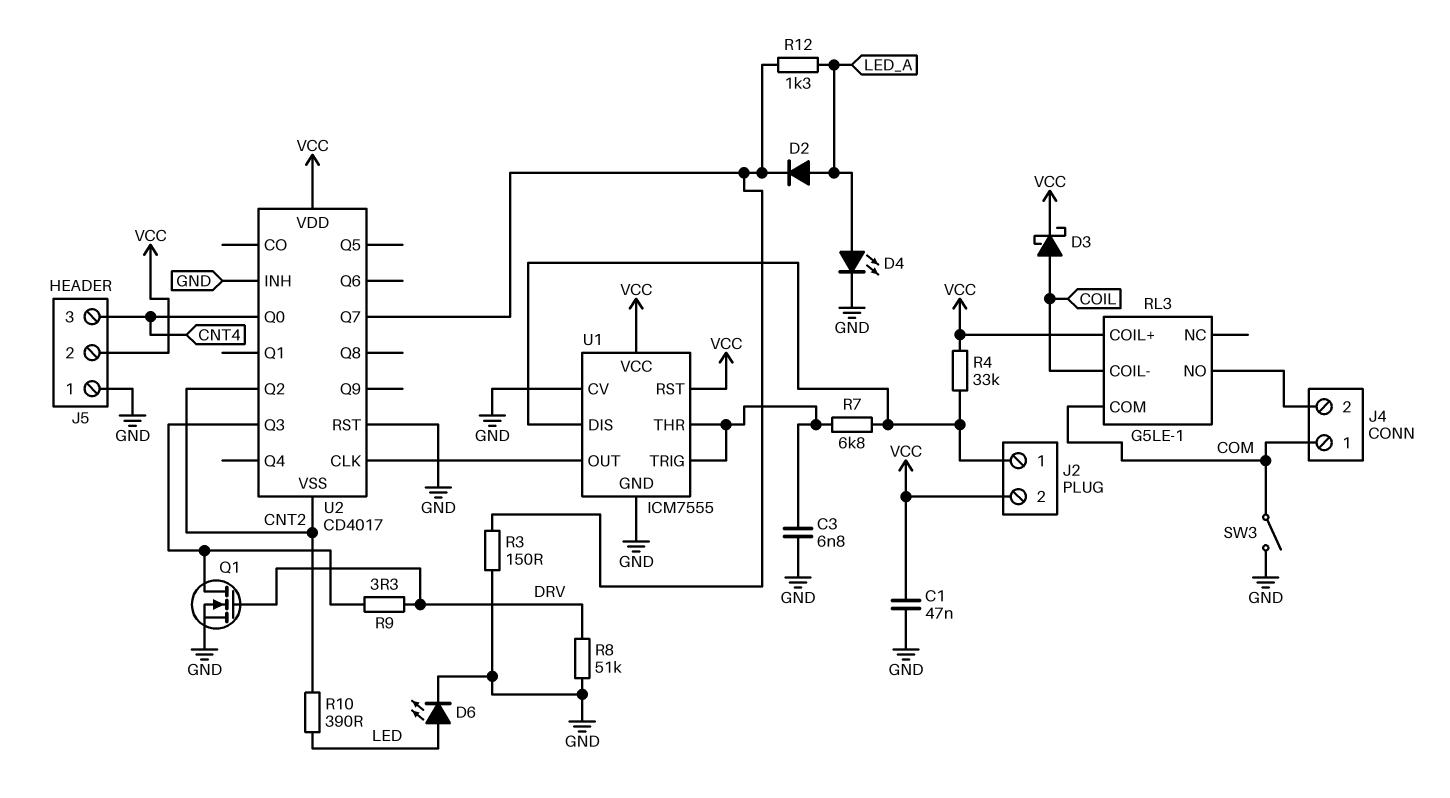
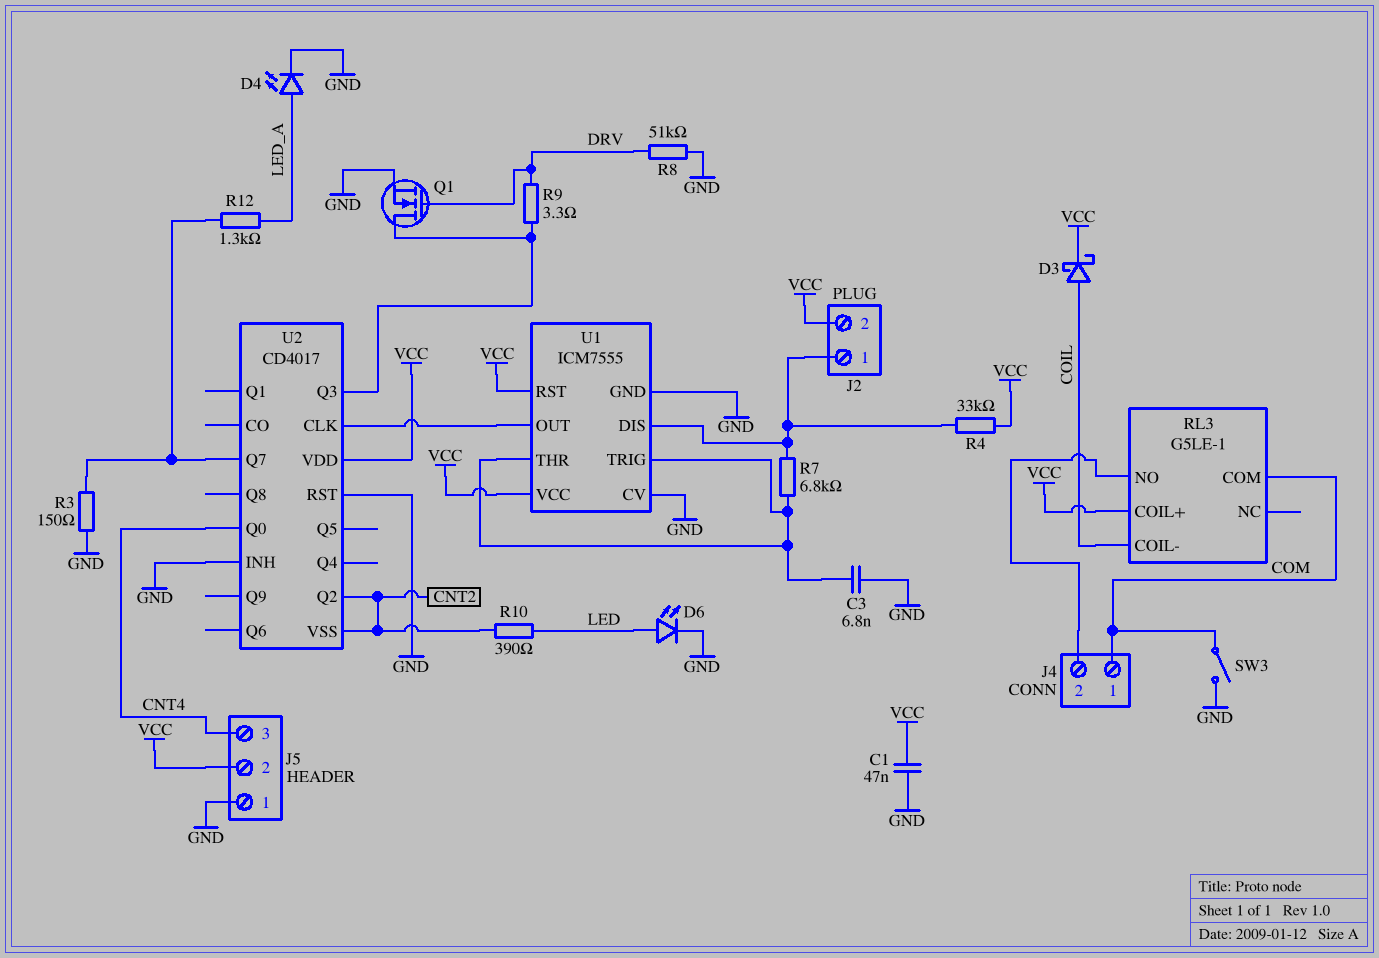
D2: diode (A LED_A, K U2/Q7) -> none

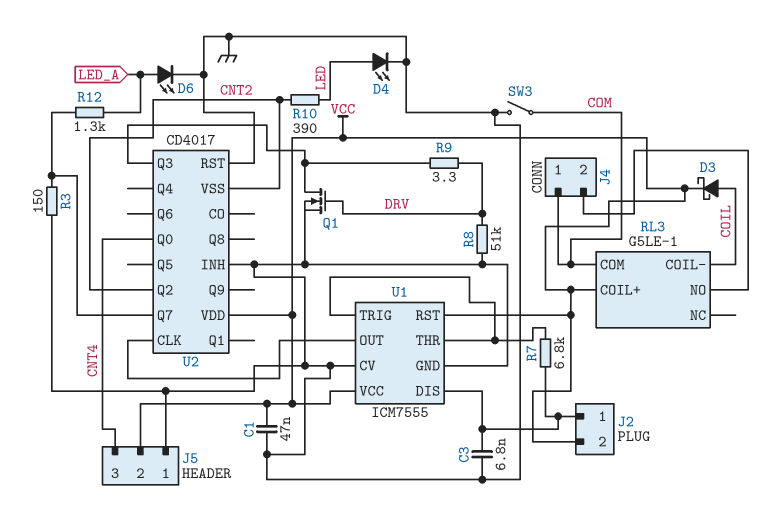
C3: 6.8nF (GND, U1/THR) -> 6.8nF (GND, J2/1)
D4: LED (A LED_A, K GND) -> LED (A LED, K GND)
D6: LED (A LED, K GND) -> LED (A LED_A, K GND)
R4: 33k (J2/1, VCC) -> none

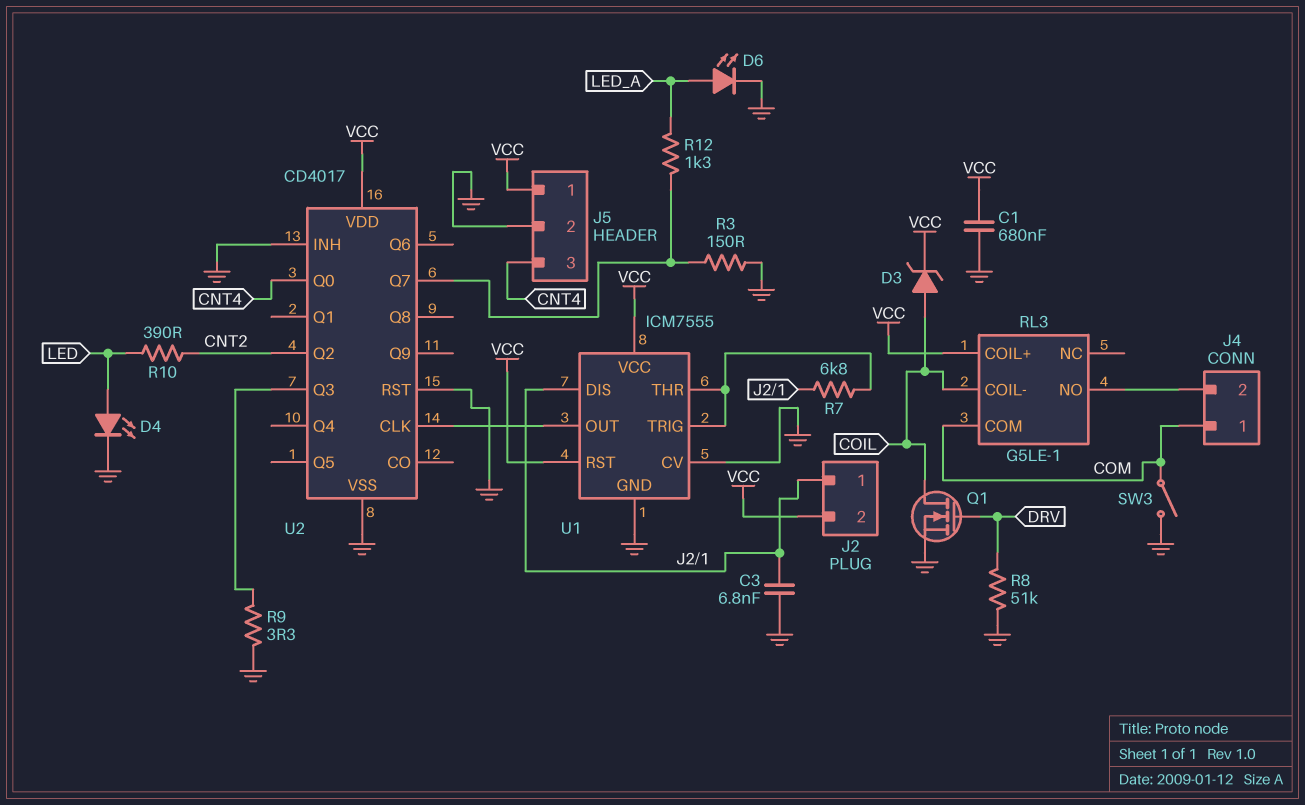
C1: 47nF (GND, VCC) -> 680nF (GND, VCC)
D3: schottky (A COIL, K VCC) -> zener (A COIL, K VCC)
J5 pin 1: GND -> VCC
J5 pin 2: VCC -> GND
Q1: NMOS (G DRV, D U2/Q3, S GND) -> NMOS (G DRV, D COIL, S GND)
R9: 3.3 (DRV, U2/Q3) -> 3.3 (GND, U2/Q3)
U2 pin VSS: CNT2 -> GND

